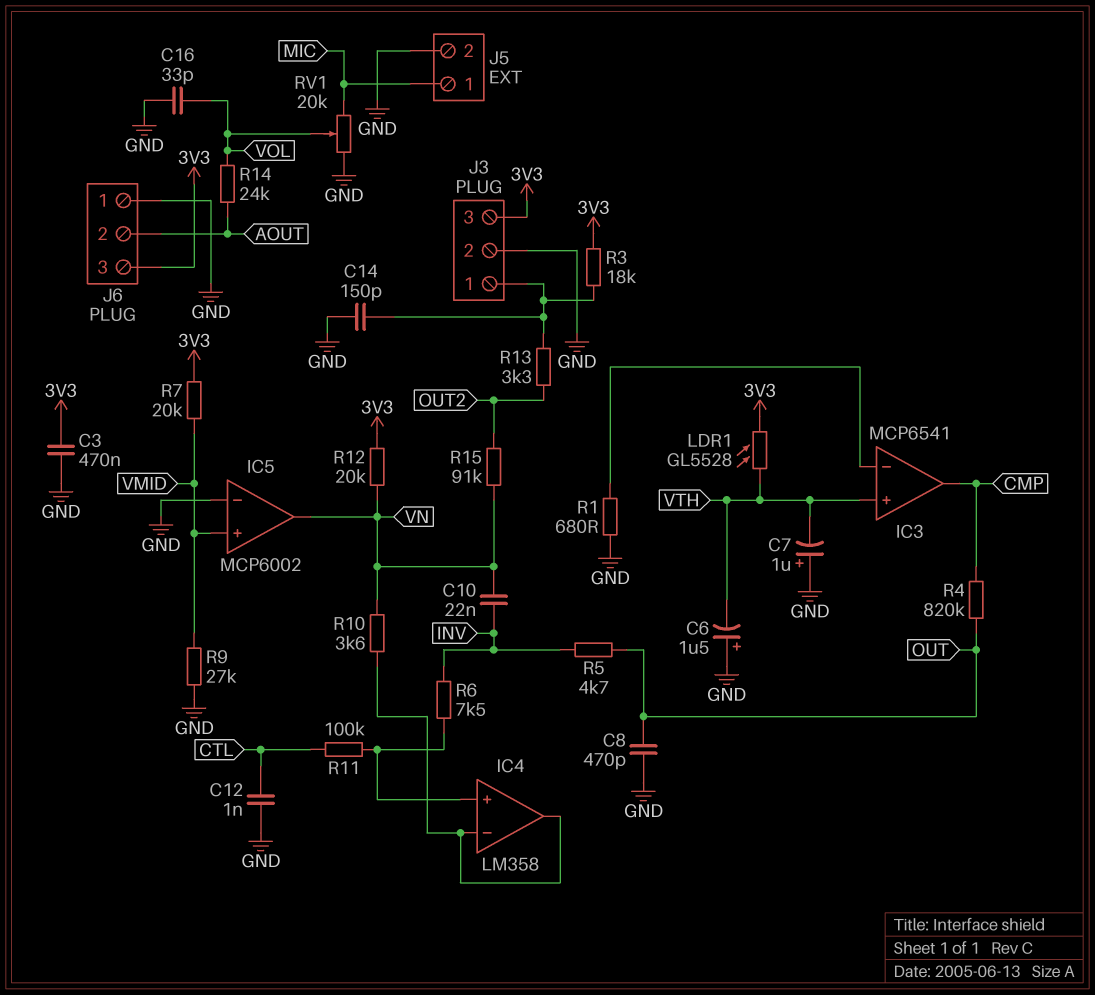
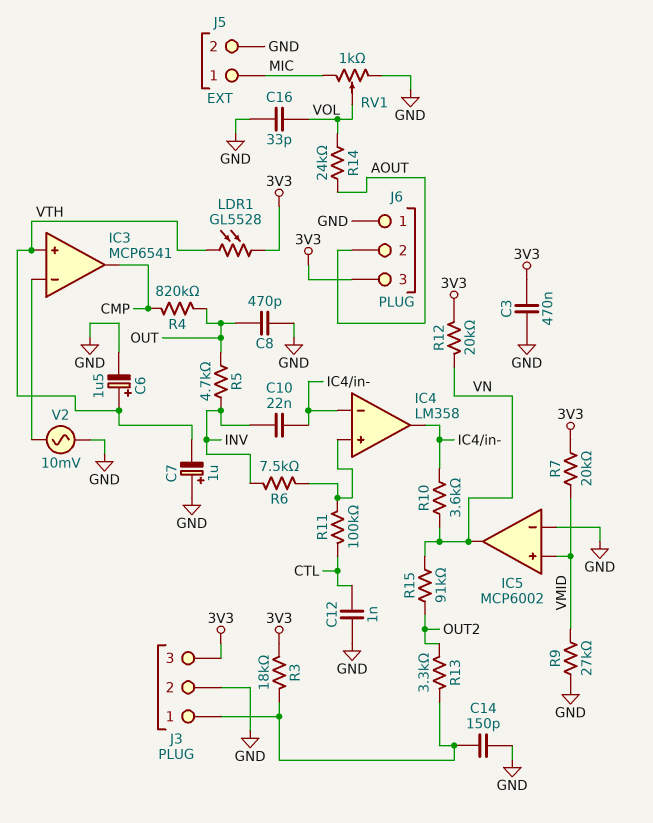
C6: 1.5uF (plus GND, minus VTH) -> 1.5uF (plus VTH, minus GND)
C10: 22nF (INV, VN) -> 22nF (IC4/in-, INV)
R1: 680 (GND, IC3/in-) -> none
RV1: 20k (GND, MIC, wiper VOL) -> 1k (GND, MIC, wiper VOL)
V2: none -> AC 10mV (GND, IC3/in-)

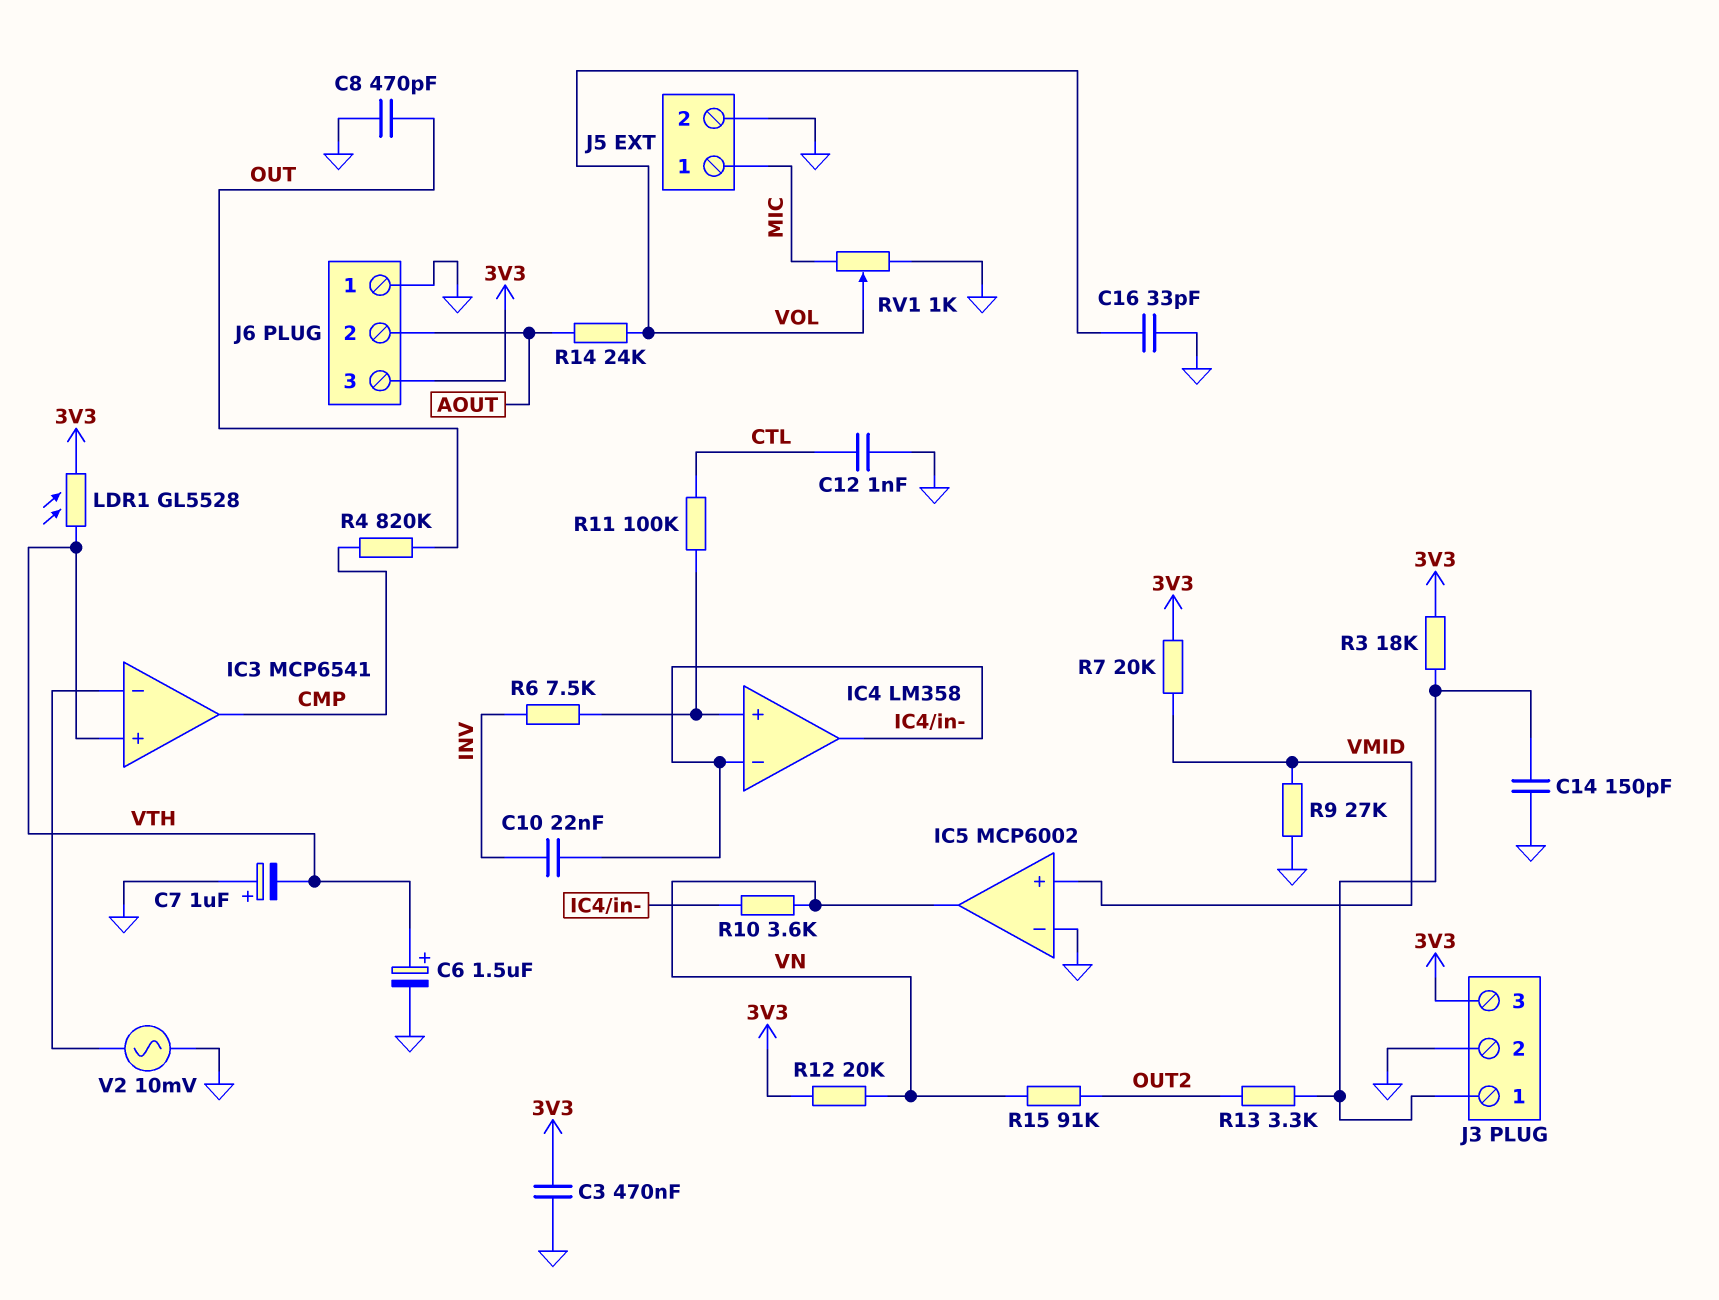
R5: 4.7k (INV, OUT) -> none

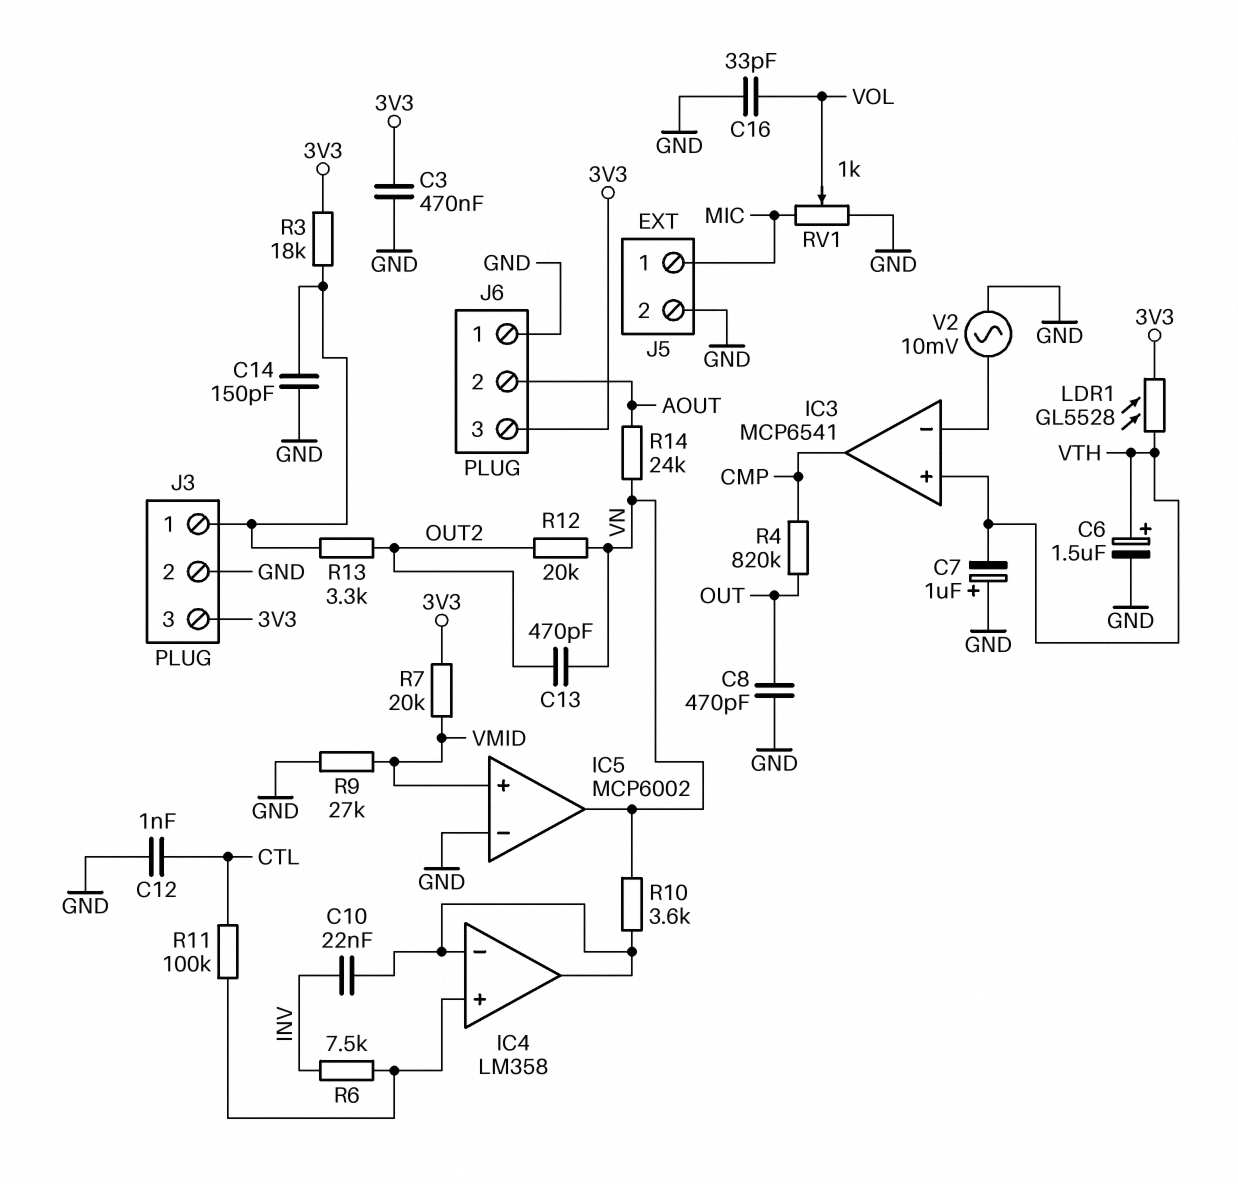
C13: none -> 470pF (OUT2, VN)
R12: 20k (3V3, VN) -> 20k (OUT2, VN)
R14: 24k (AOUT, VOL) -> 24k (AOUT, VN)
R15: 91k (OUT2, VN) -> none

